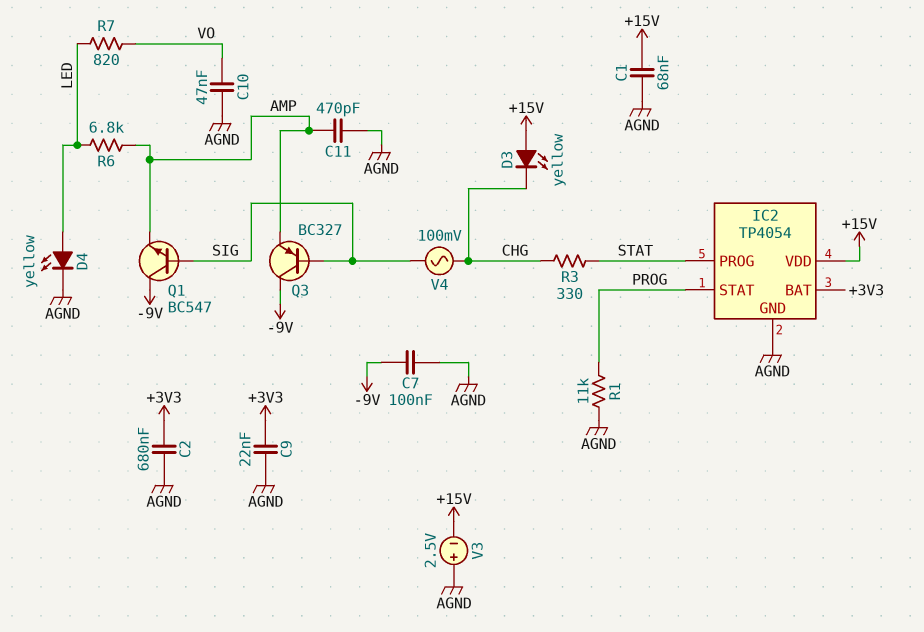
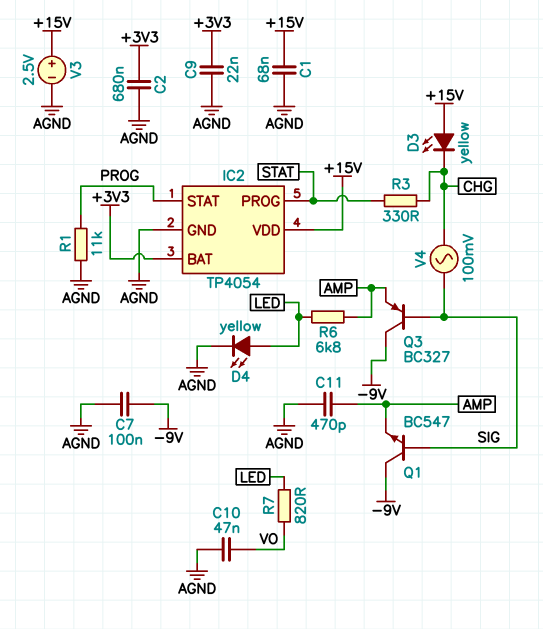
V3: 2.5V (plus AGND, minus +15V) -> 2.5V (plus +15V, minus AGND)

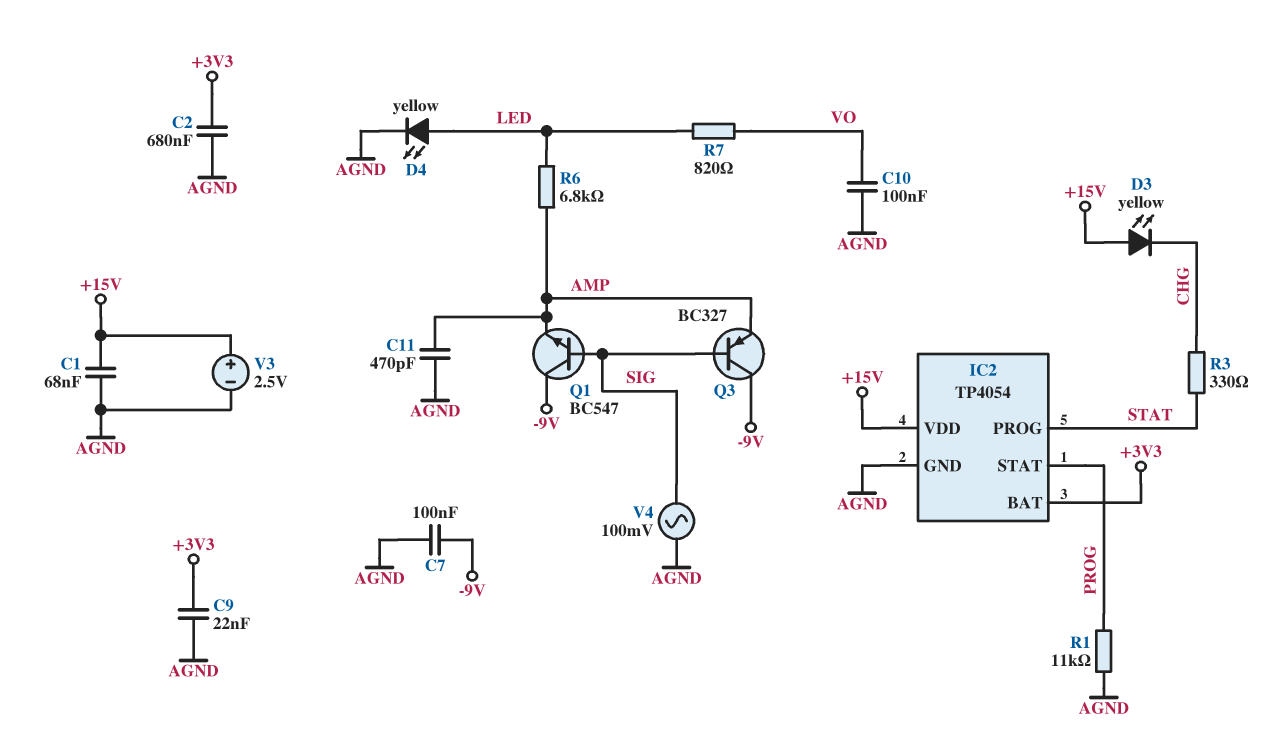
C10: 47nF (AGND, VO) -> 100nF (AGND, VO)
V4: AC 100mV (CHG, SIG) -> AC 100mV (AGND, SIG)

